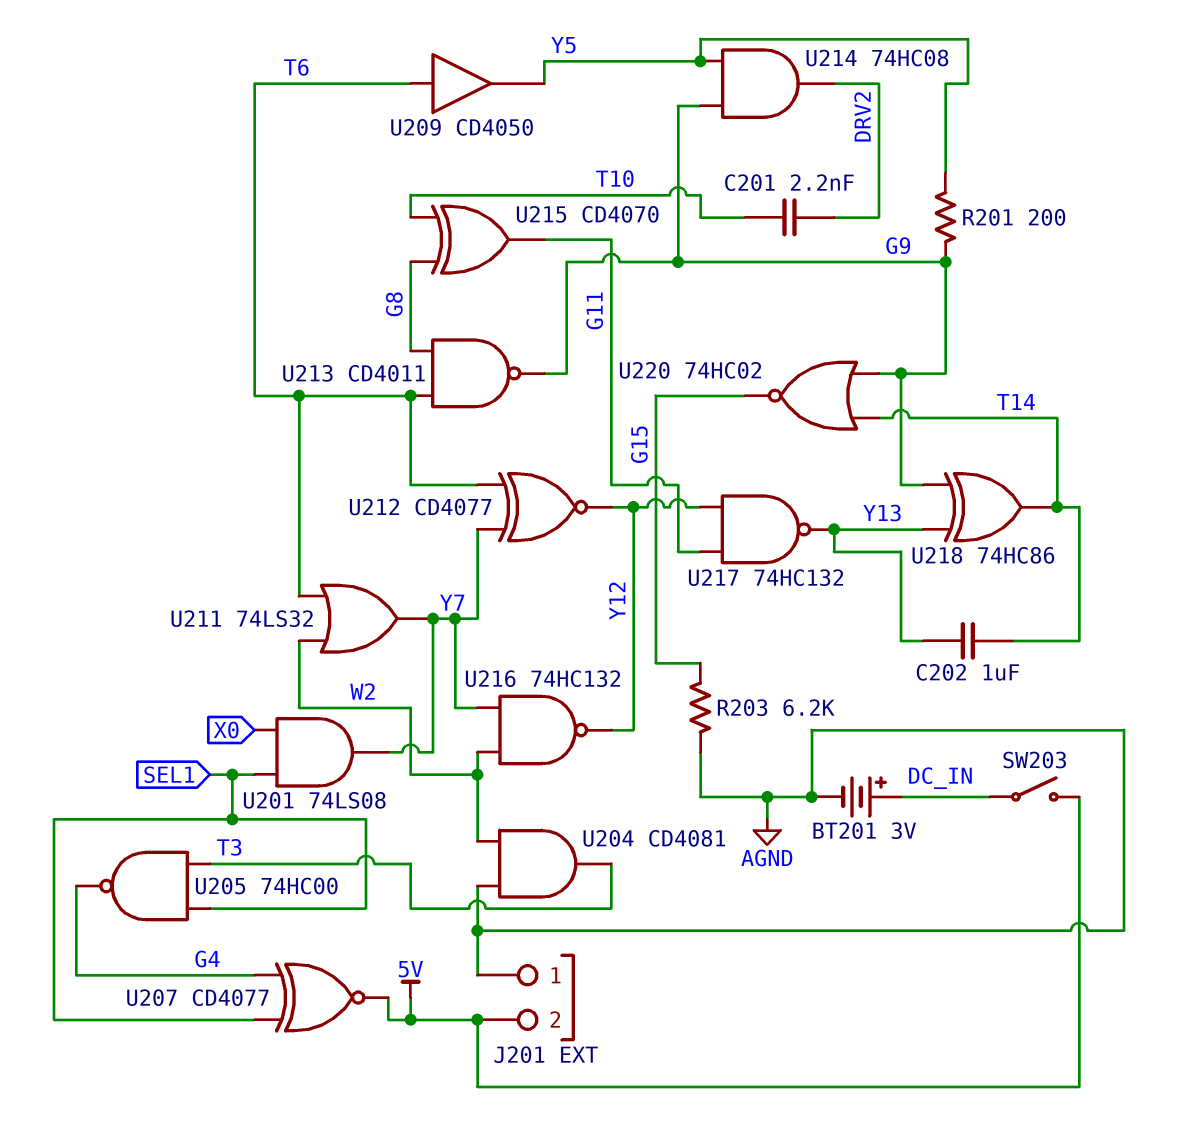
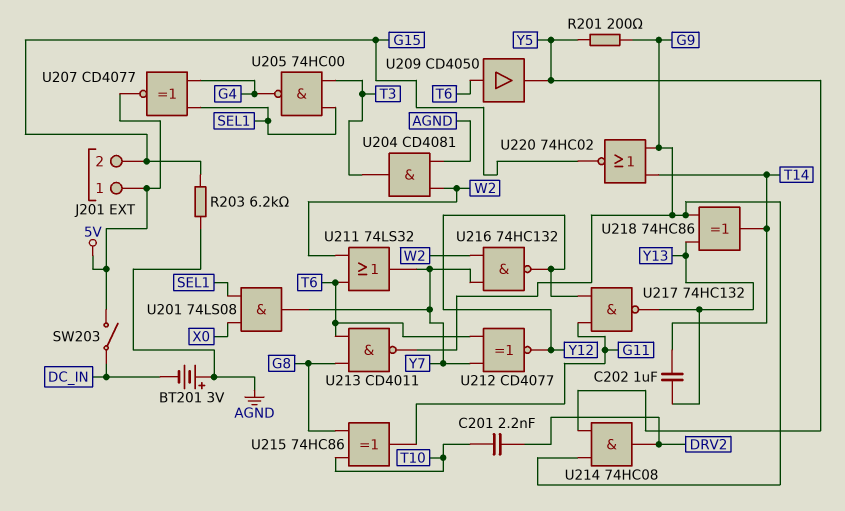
BT201: 3V (plus DC_IN, minus AGND) -> 3V (plus AGND, minus DC_IN)
J201 pin 1: AGND -> 5V
J201 pin 2: 5V -> G15
U215: XOR CD4070 (in G8, in T10, out G11) -> XOR 74HC86 (in G8, in T10, out G11)

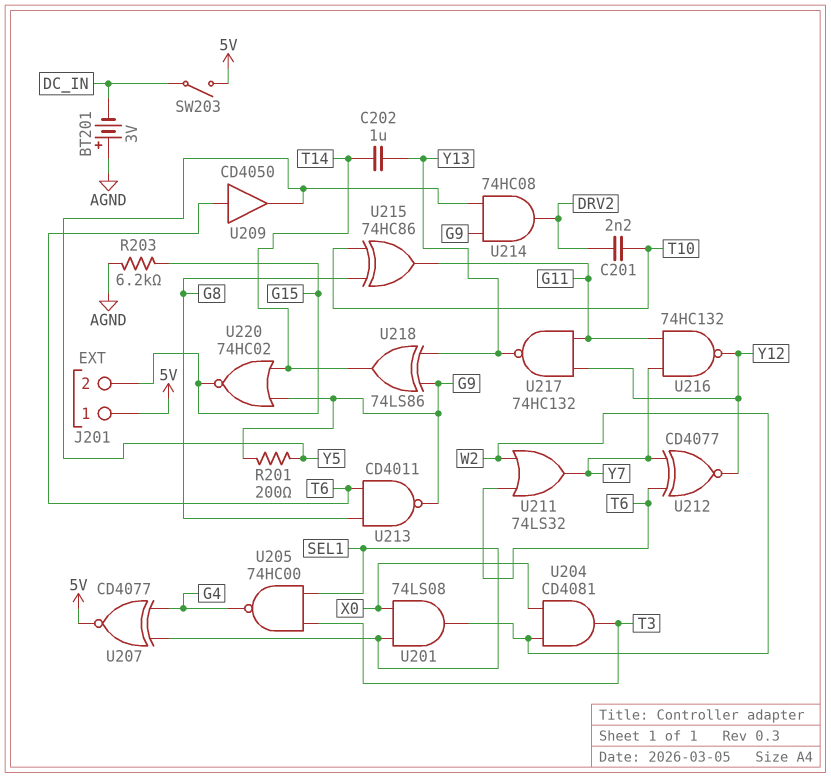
U201: AND 74LS08 (in SEL1, in X0, out Y7) -> AND 74LS08 (in SEL1, in X0, out W2)
U204: AND CD4081 (in AGND, in W2, out T3) -> AND CD4081 (in W2, in X0, out T3)
U216: NAND 74HC132 (in W2, in Y7, out Y12) -> NAND 74HC132 (in G11, in Y7, out Y12)
U218: XOR 74HC86 (in G9, in Y13, out T14) -> XOR 74LS86 (in G9, in Y13, out T14)

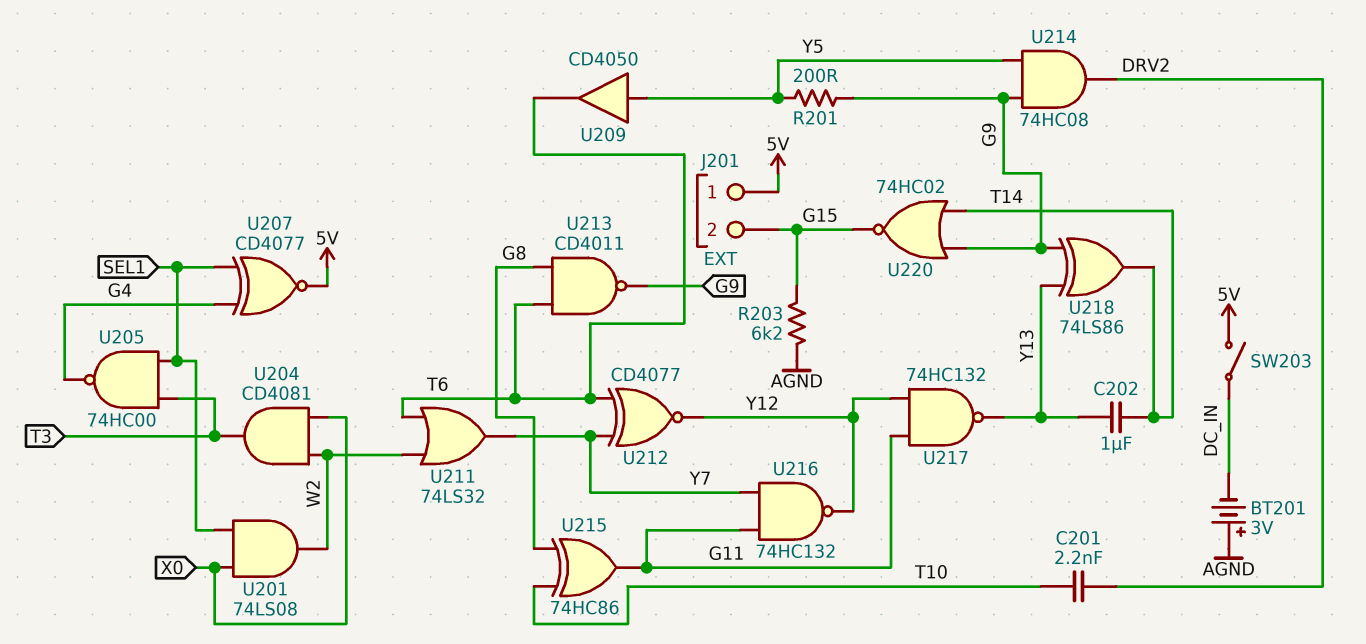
U209: buffer CD4050 (in T6, out Y5) -> buffer CD4050 (in Y5, out T6)

